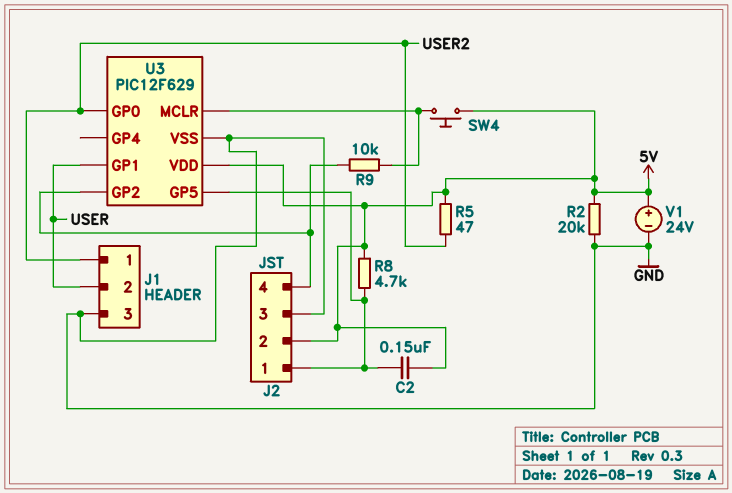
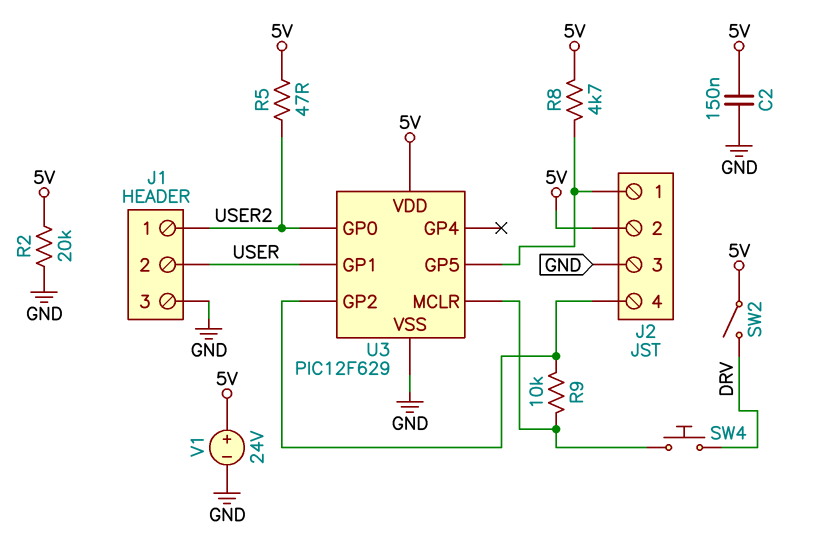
C2: 150nF (5V, J2/1) -> 150nF (5V, GND)
SW2: none -> switch (5V, DRV)
SW4: button (5V, U3/MCLR) -> button (DRV, U3/MCLR)

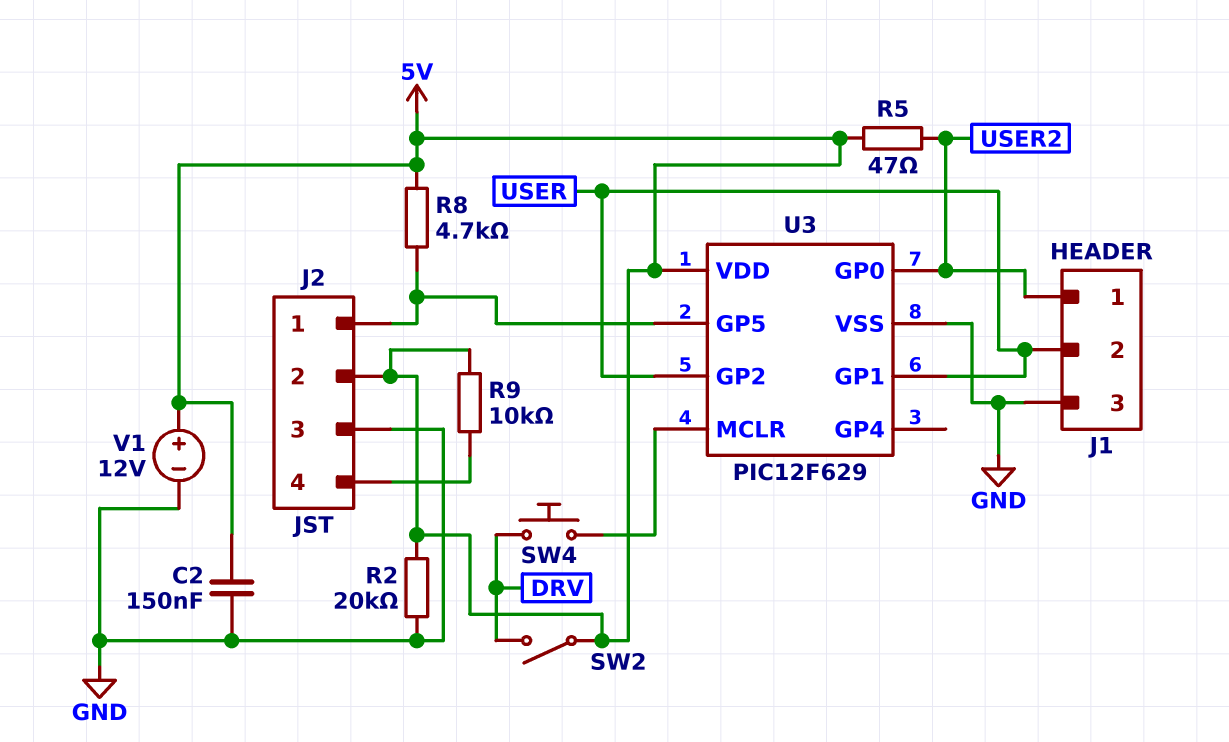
R9: 10k (J2/4, U3/MCLR) -> 10k (5V, J2/4)
U3 pin GP2: J2/4 -> USER
V1: 24V (plus 5V, minus GND) -> 12V (plus 5V, minus GND)

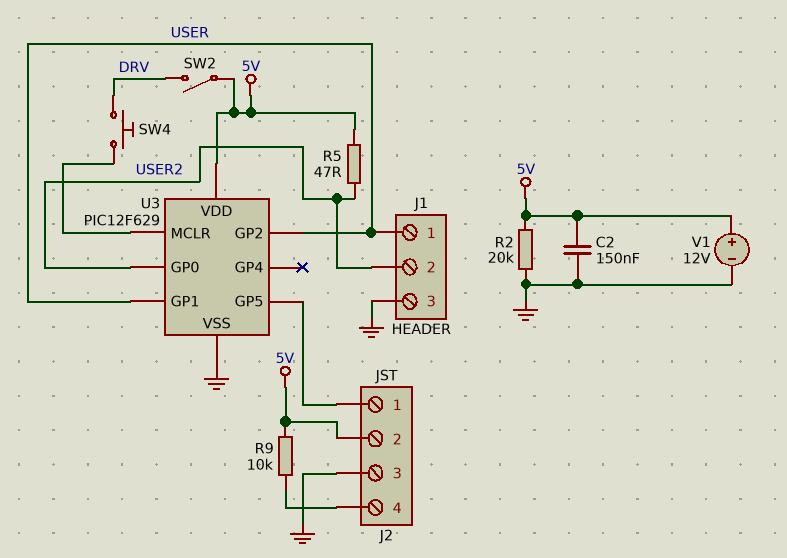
J1 pin 1: USER2 -> USER
J1 pin 2: USER -> USER2
R8: 4.7k (5V, J2/1) -> none

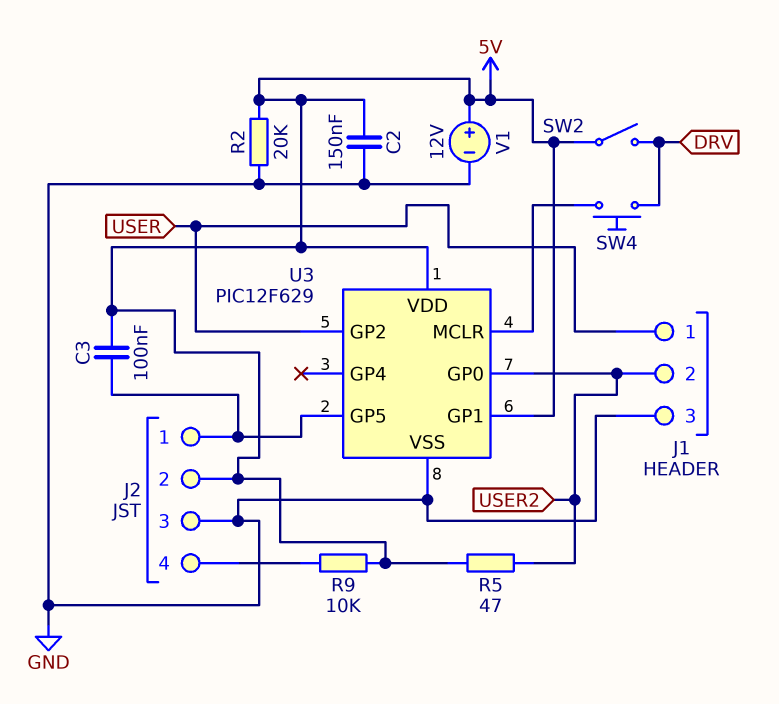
C3: none -> 100nF (5V, J2/1)
U3 pin GP1: USER -> 5V

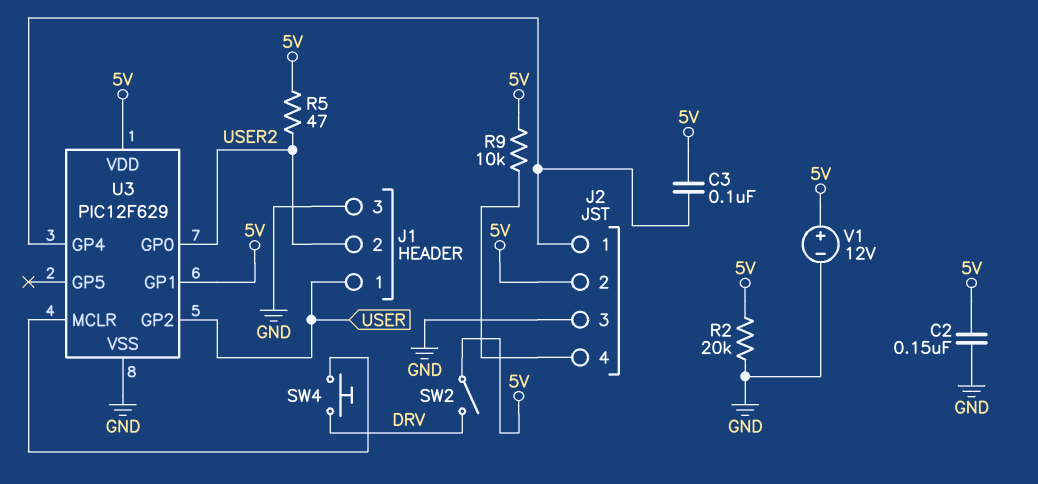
U3 pin GP4: none -> J2/1
U3 pin GP5: J2/1 -> none

